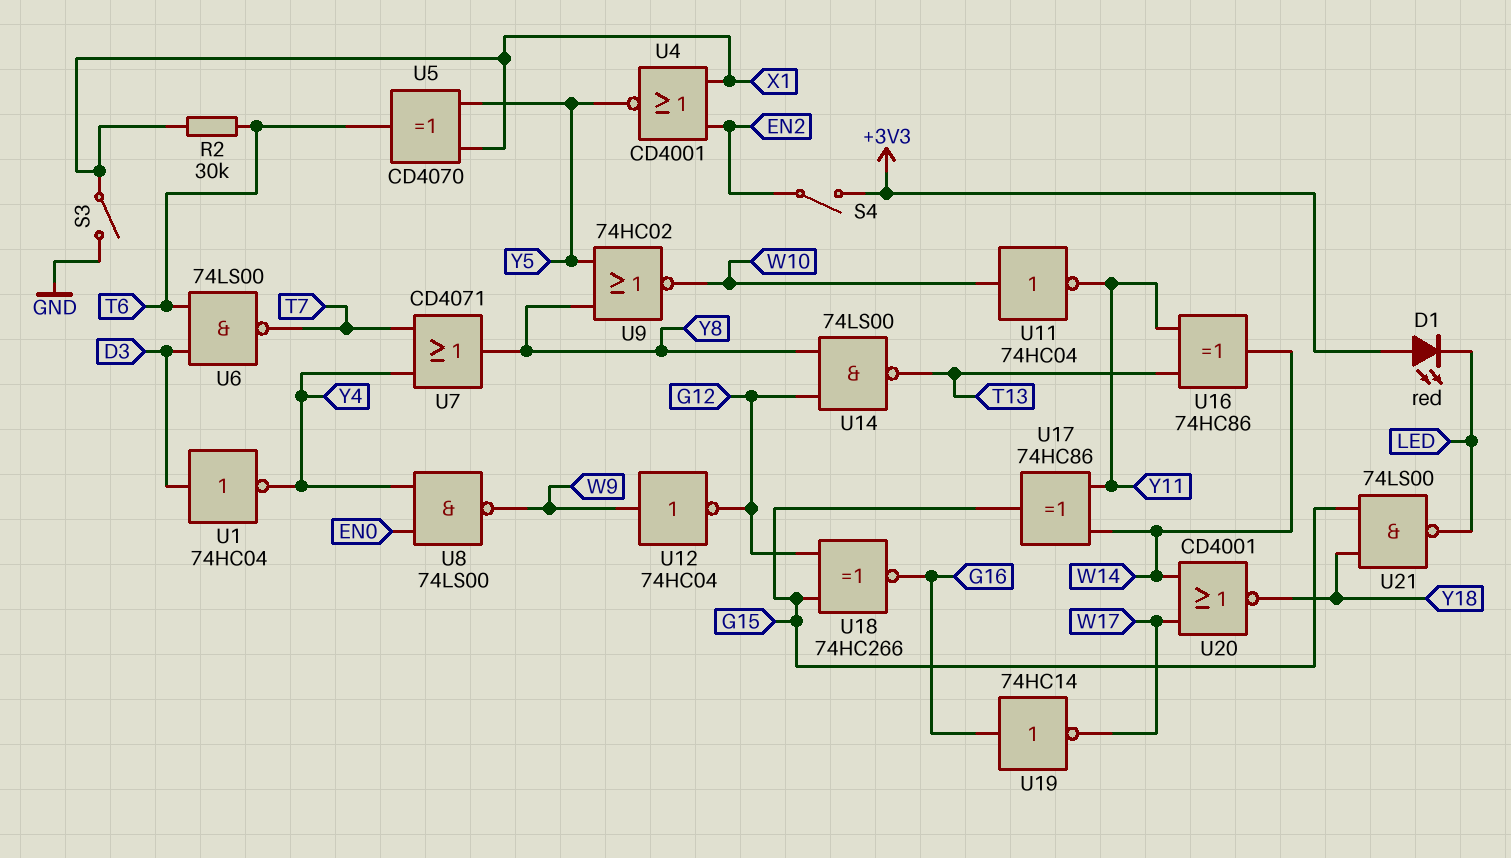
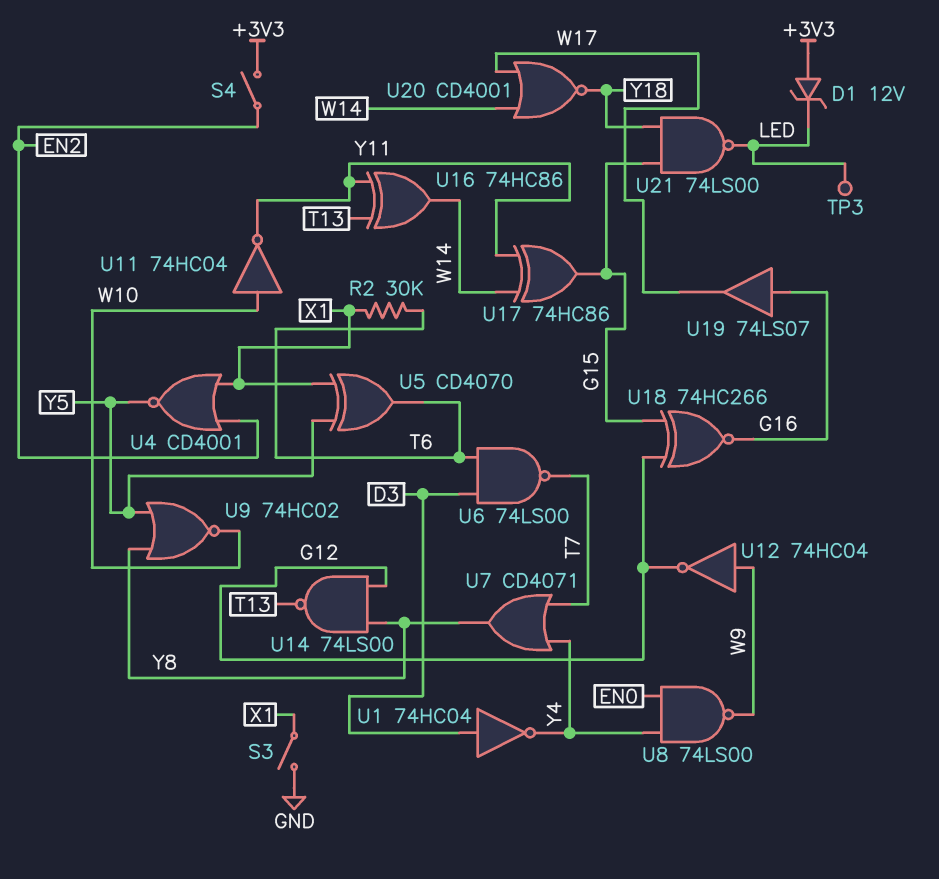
D1: LED red (A +3V3, K LED) -> zener 12V (A +3V3, K LED)
TP3: none -> test point (LED)
U19: NOT 74HC14 (in G16, out W17) -> buffer 74LS07 (in G16, out W17)

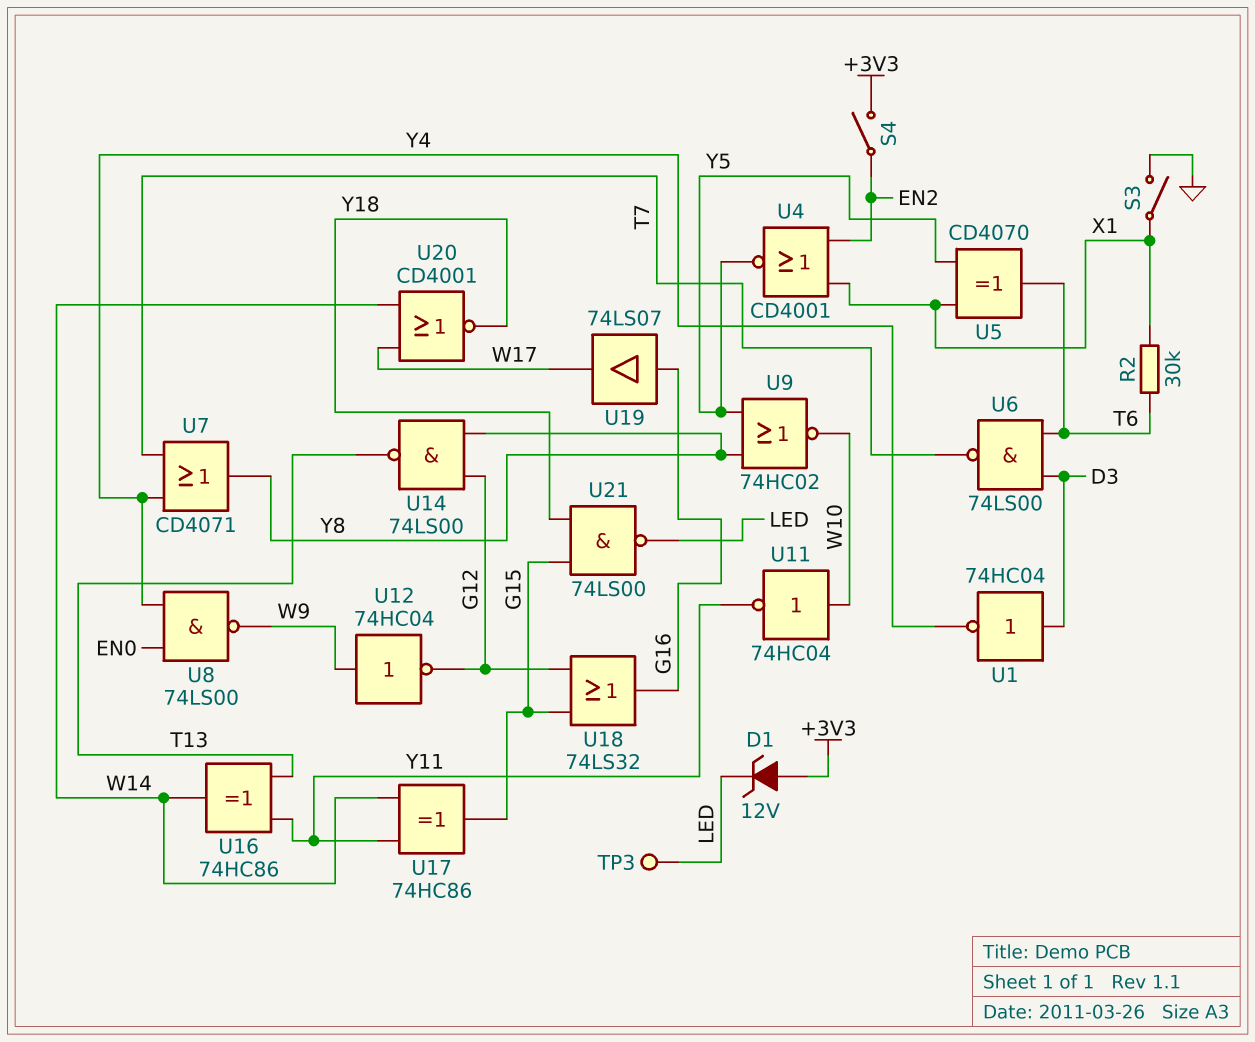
U18: XNOR 74HC266 (in G12, in G15, out G16) -> OR 74LS32 (in G12, in G15, out G16)

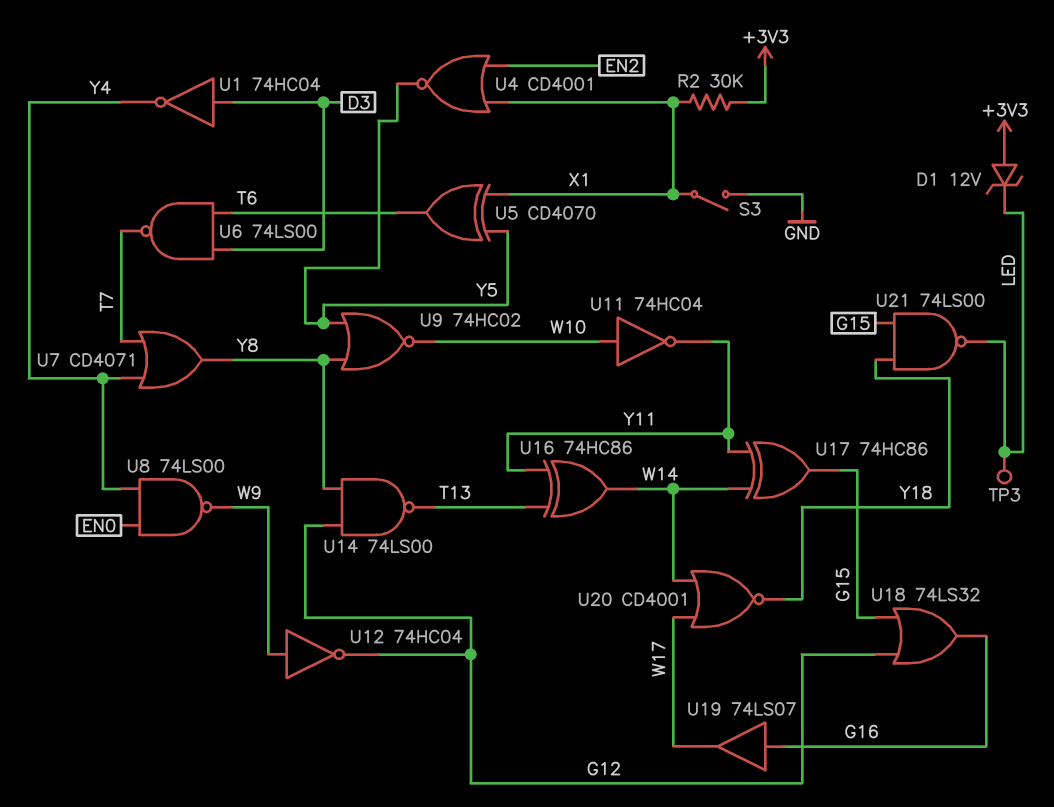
R2: 30k (T6, X1) -> 30k (+3V3, X1)
S4: switch (+3V3, EN2) -> none

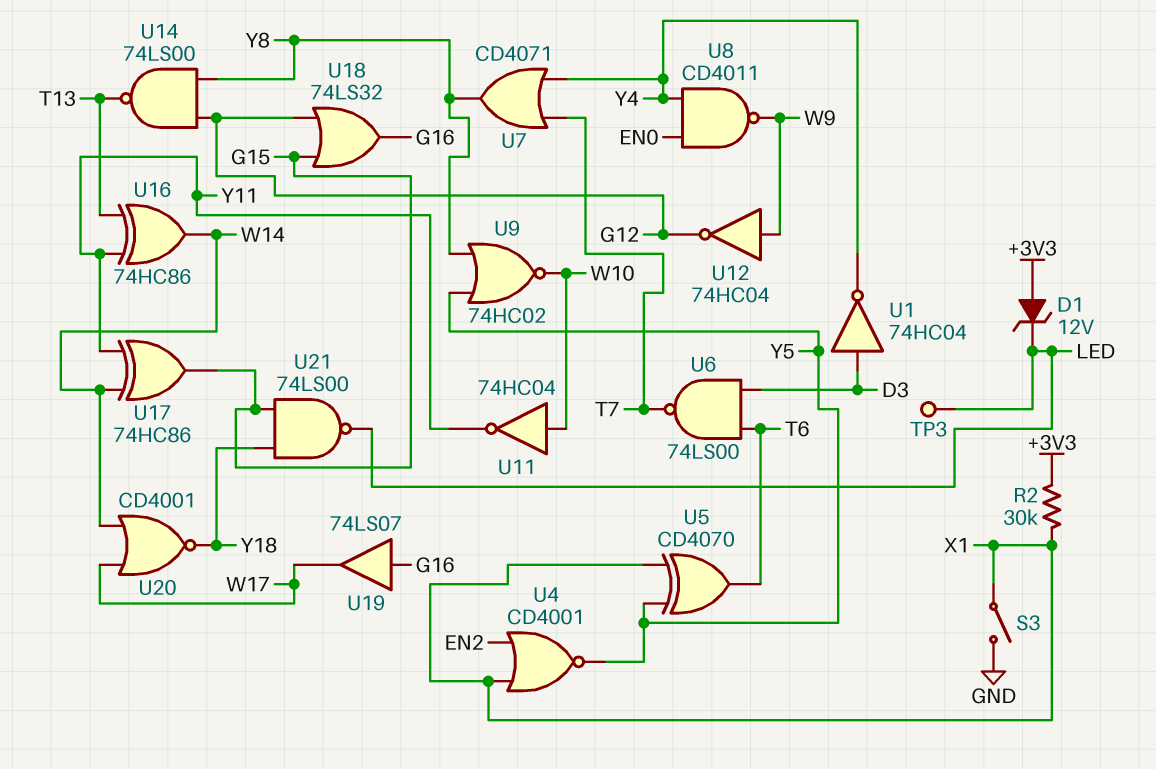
U8: NAND 74LS00 (in EN0, in Y4, out W9) -> NAND CD4011 (in EN0, in Y4, out W9)

